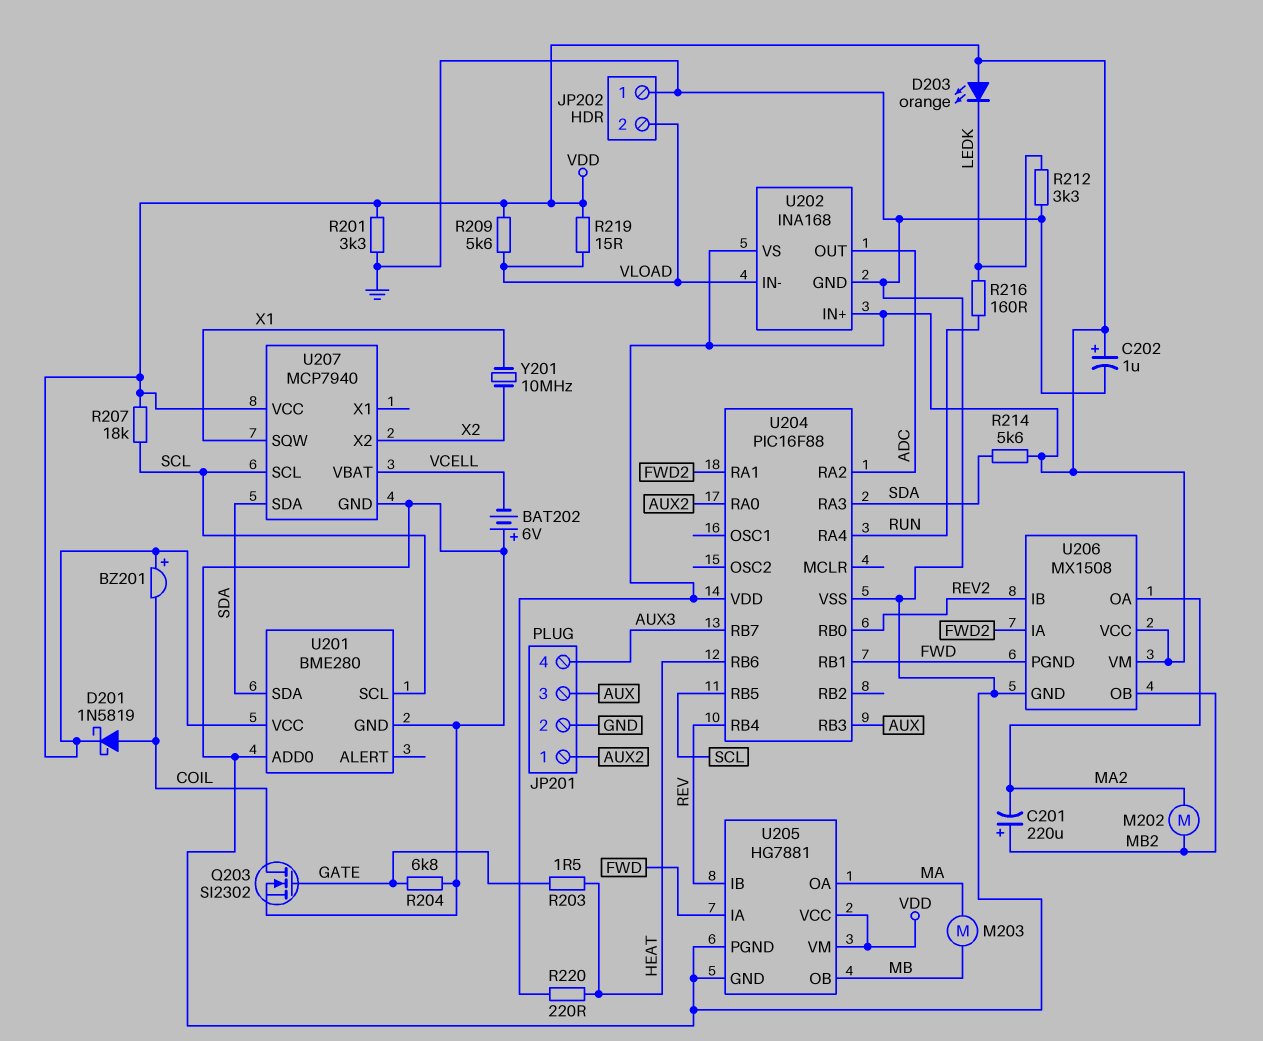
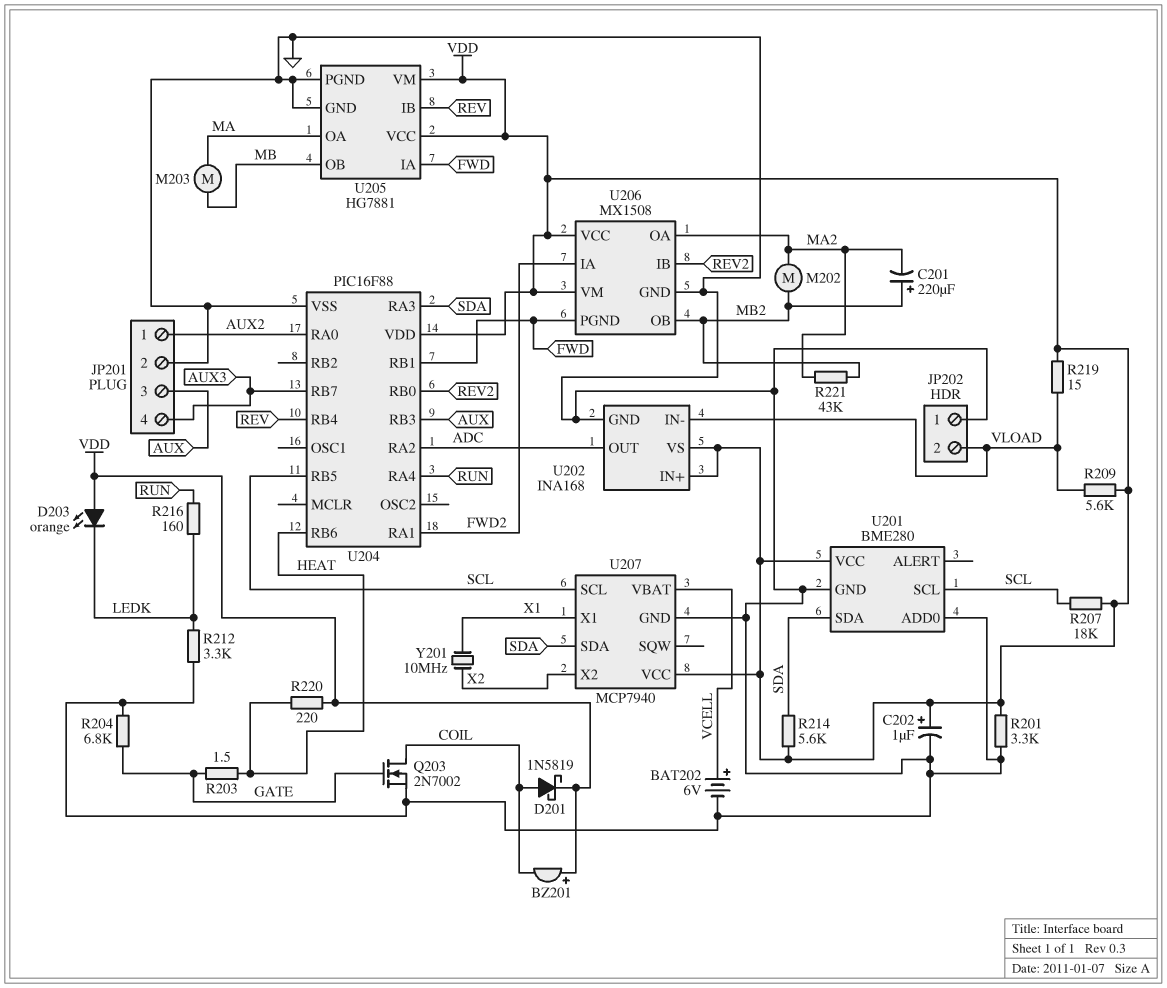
BAT202: 6V (plus GND, minus VCELL) -> 6V (plus VCELL, minus GND)
Q203: NMOS SI2302 (G GATE, D COIL, S GND) -> NMOS 2N7002 (G GATE, D COIL, S GND)
R221: none -> 43k (MA2, MB2)
U207 pin SQW: X1 -> none
U207 pin X1: none -> X1

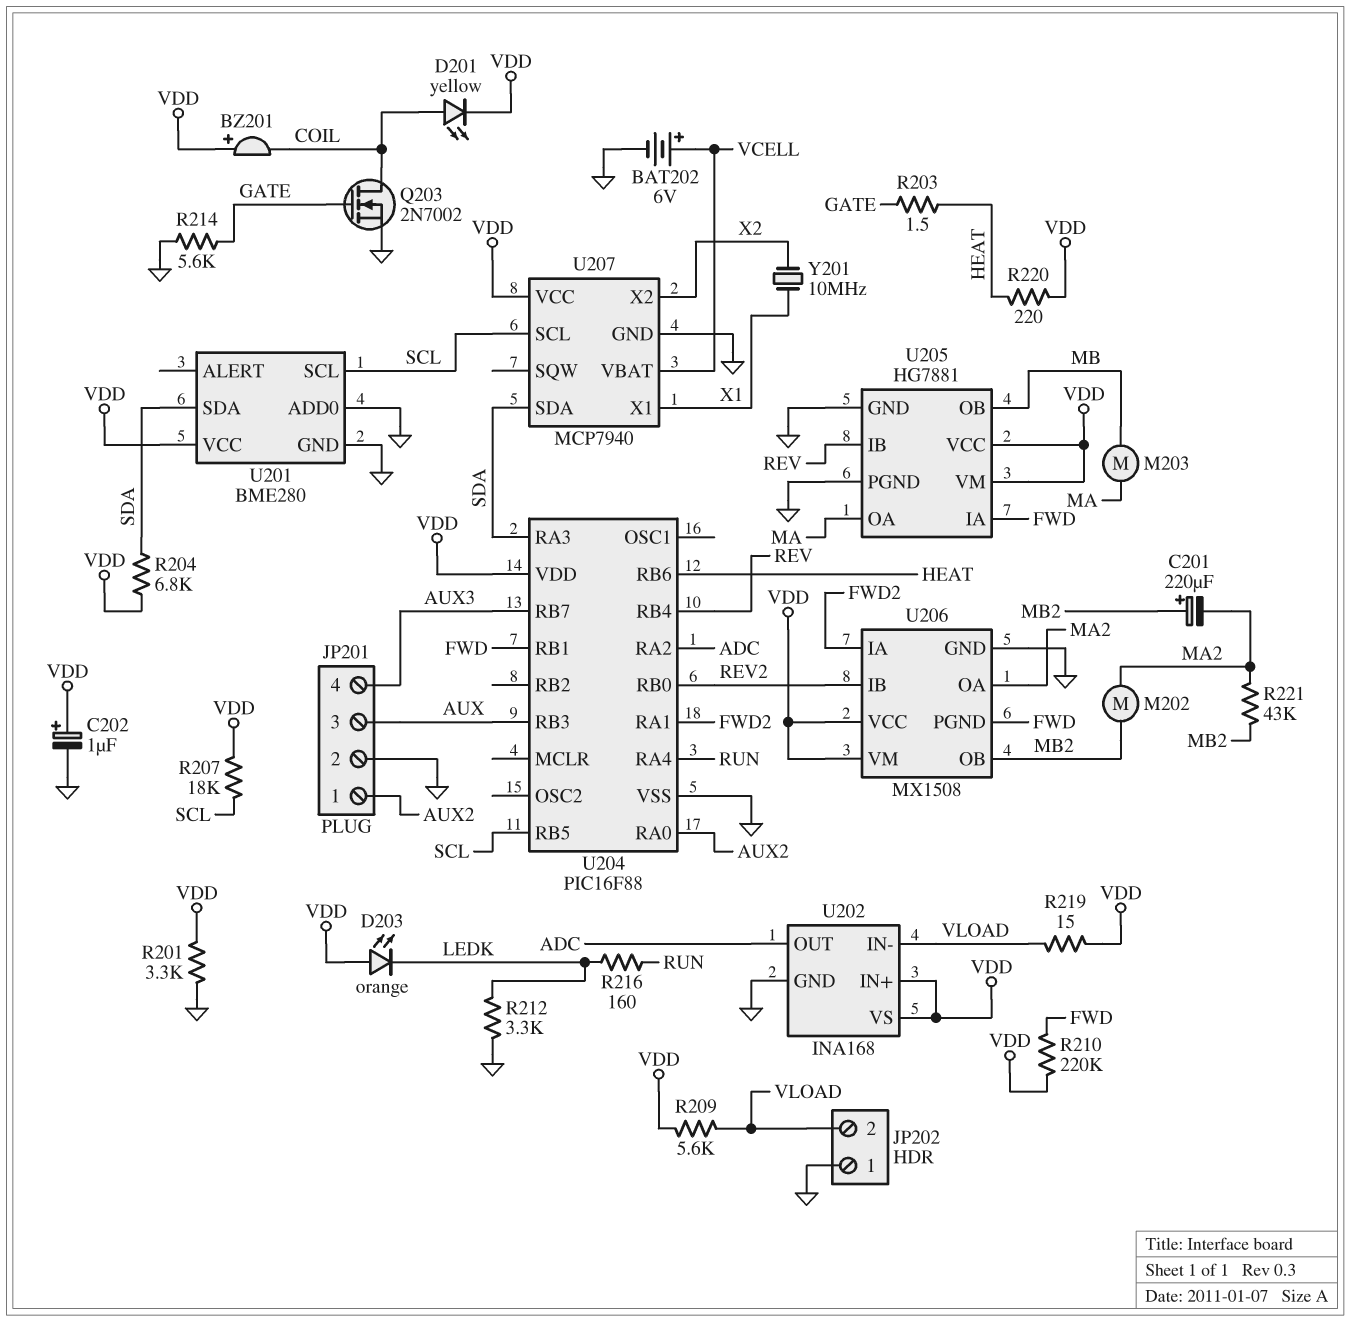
D201: schottky 1N5819 (A COIL, K VDD) -> LED yellow (A COIL, K VDD)
R204: 6.8k (GATE, GND) -> 6.8k (SDA, VDD)
R210: none -> 220k (FWD, VDD)
R214: 5.6k (SDA, VDD) -> 5.6k (GATE, GND)

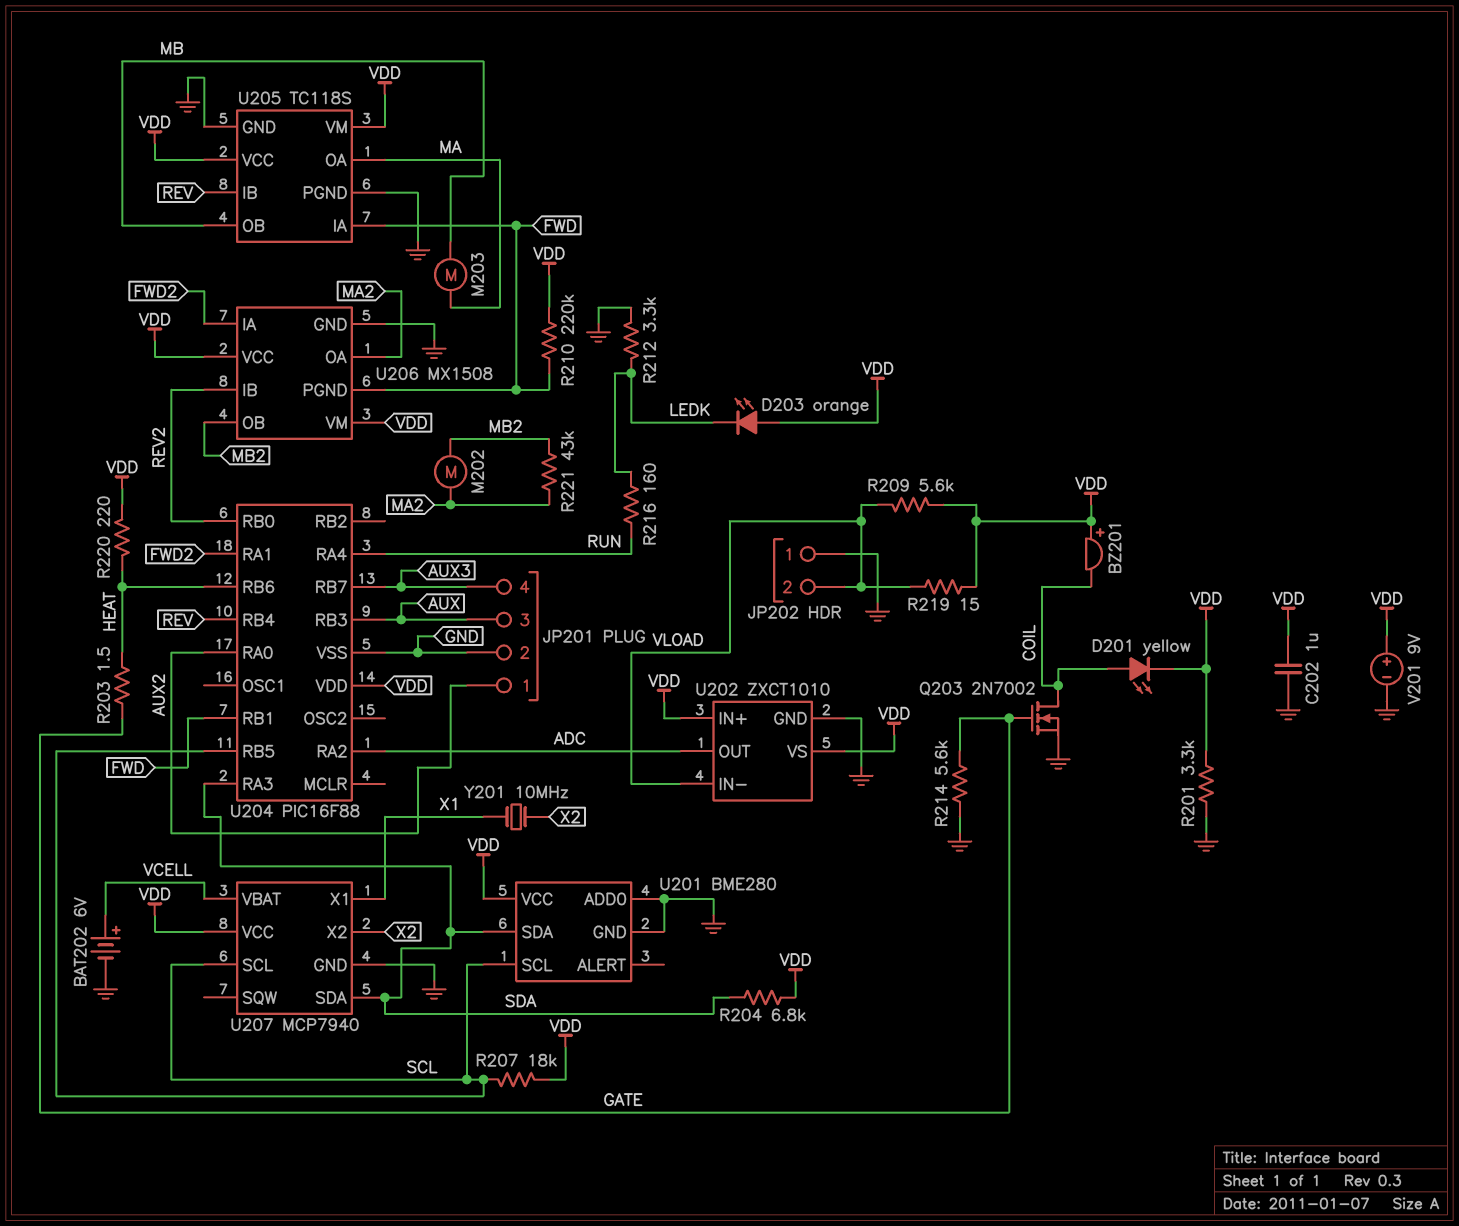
C201: 220uF (plus MB2, minus MA2) -> none
C202: 1uF (plus VDD, minus GND) -> 1uF (GND, VDD)
U202: INA168 -> ZXCT1010
U205: HG7881 -> TC118S
V201: none -> 9V (plus VDD, minus GND)

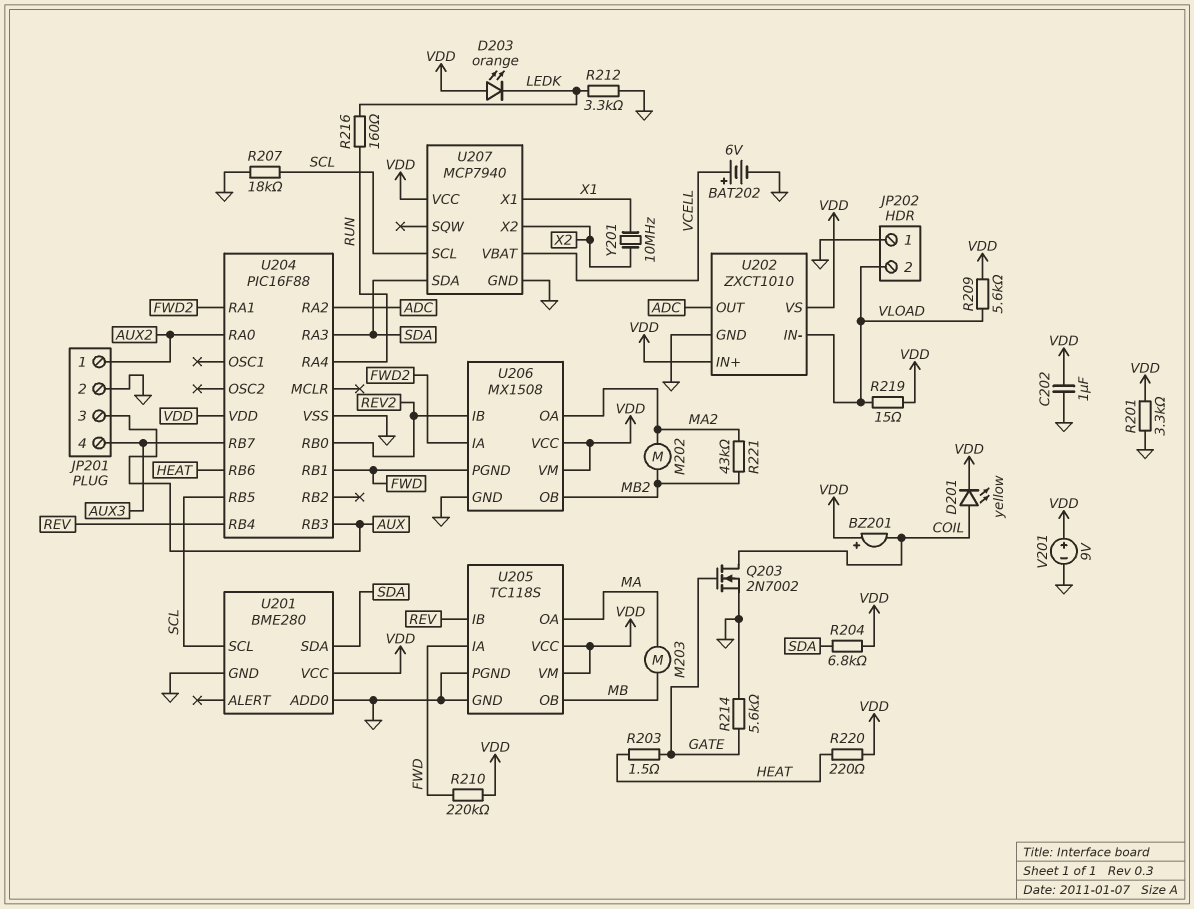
R207: 18k (SCL, VDD) -> 18k (GND, SCL)

